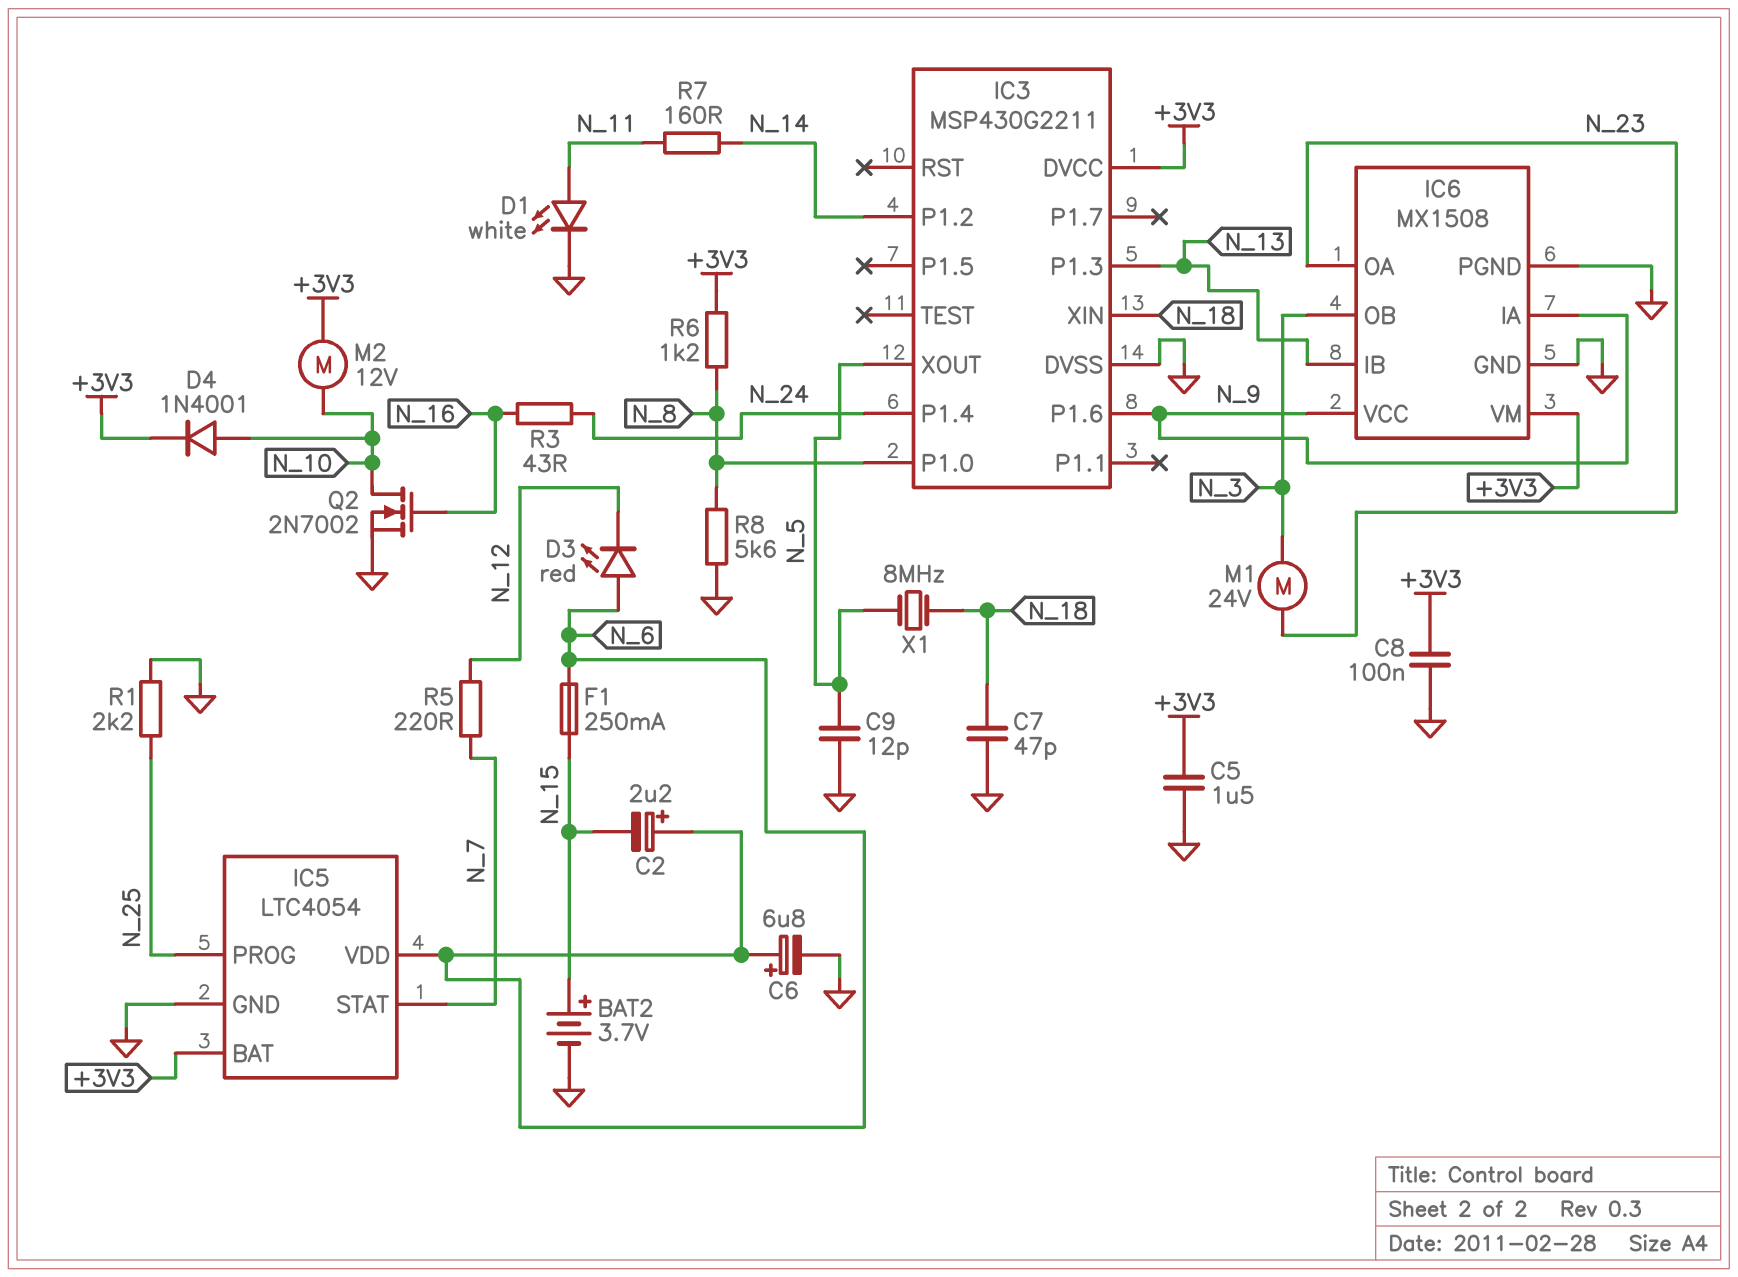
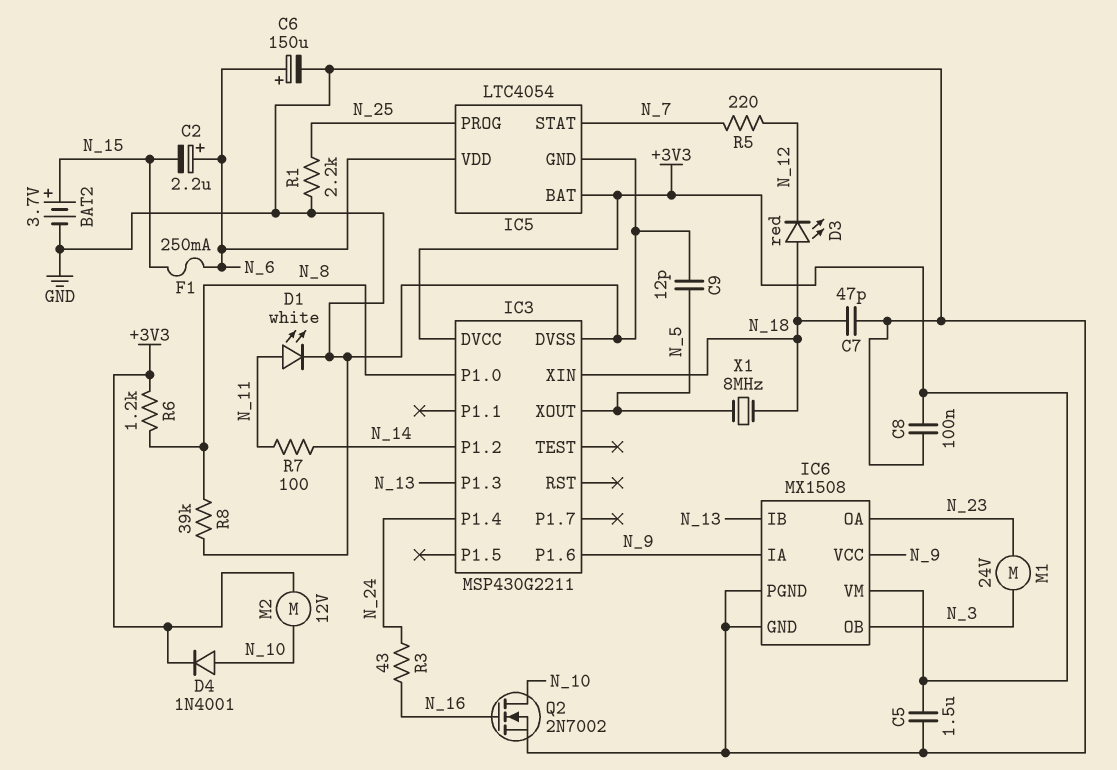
C6: 6.8uF (plus N_6, minus GND) -> 150uF (plus N_6, minus GND)
D3: LED red (A N_6, K N_12) -> LED red (A N_18, K N_12)
R7: 160 (N_11, N_14) -> 100 (N_11, N_14)
R8: 5.6k (GND, N_8) -> 39k (GND, N_8)

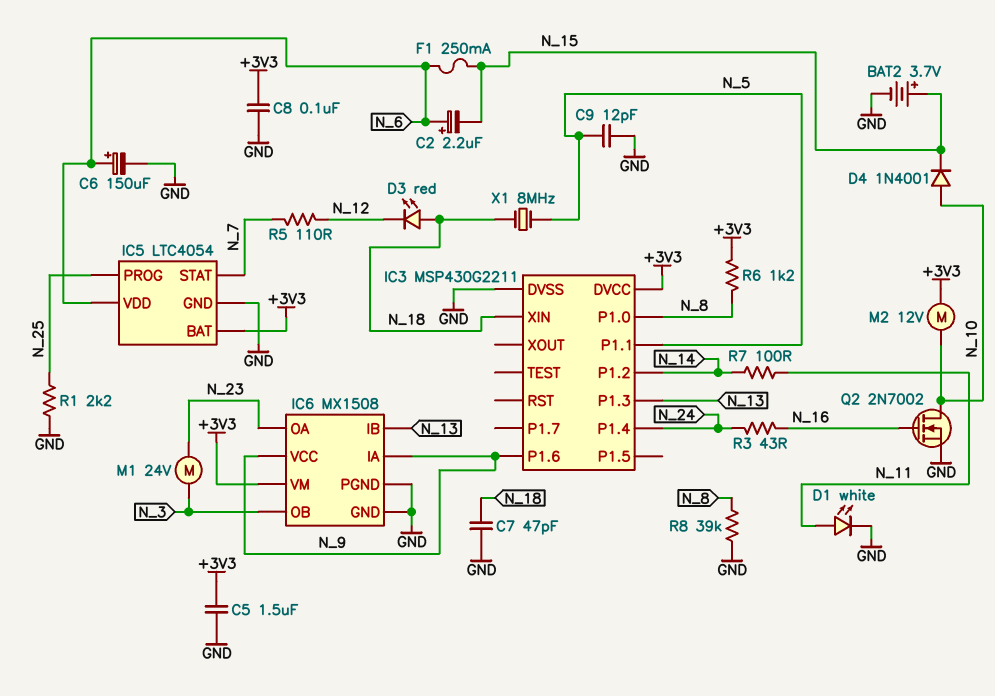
D4: diode 1N4001 (A N_10, K +3V3) -> diode 1N4001 (A N_10, K N_15)
IC3 pin P1.1: none -> N_5
IC3 pin XOUT: N_5 -> none
R5: 220 (N_7, N_12) -> 110 (N_7, N_12)

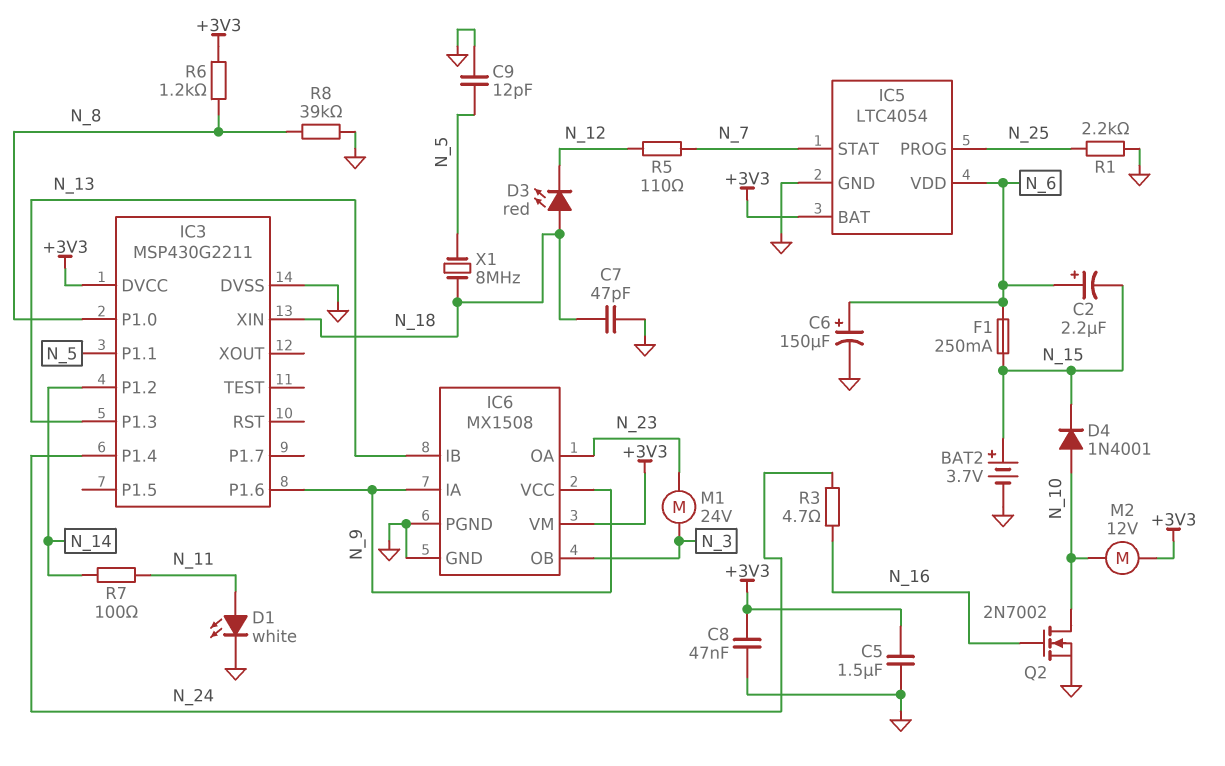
C8: 100nF (+3V3, GND) -> 47nF (+3V3, GND)
R3: 43 (N_16, N_24) -> 4.7 (N_16, N_24)

